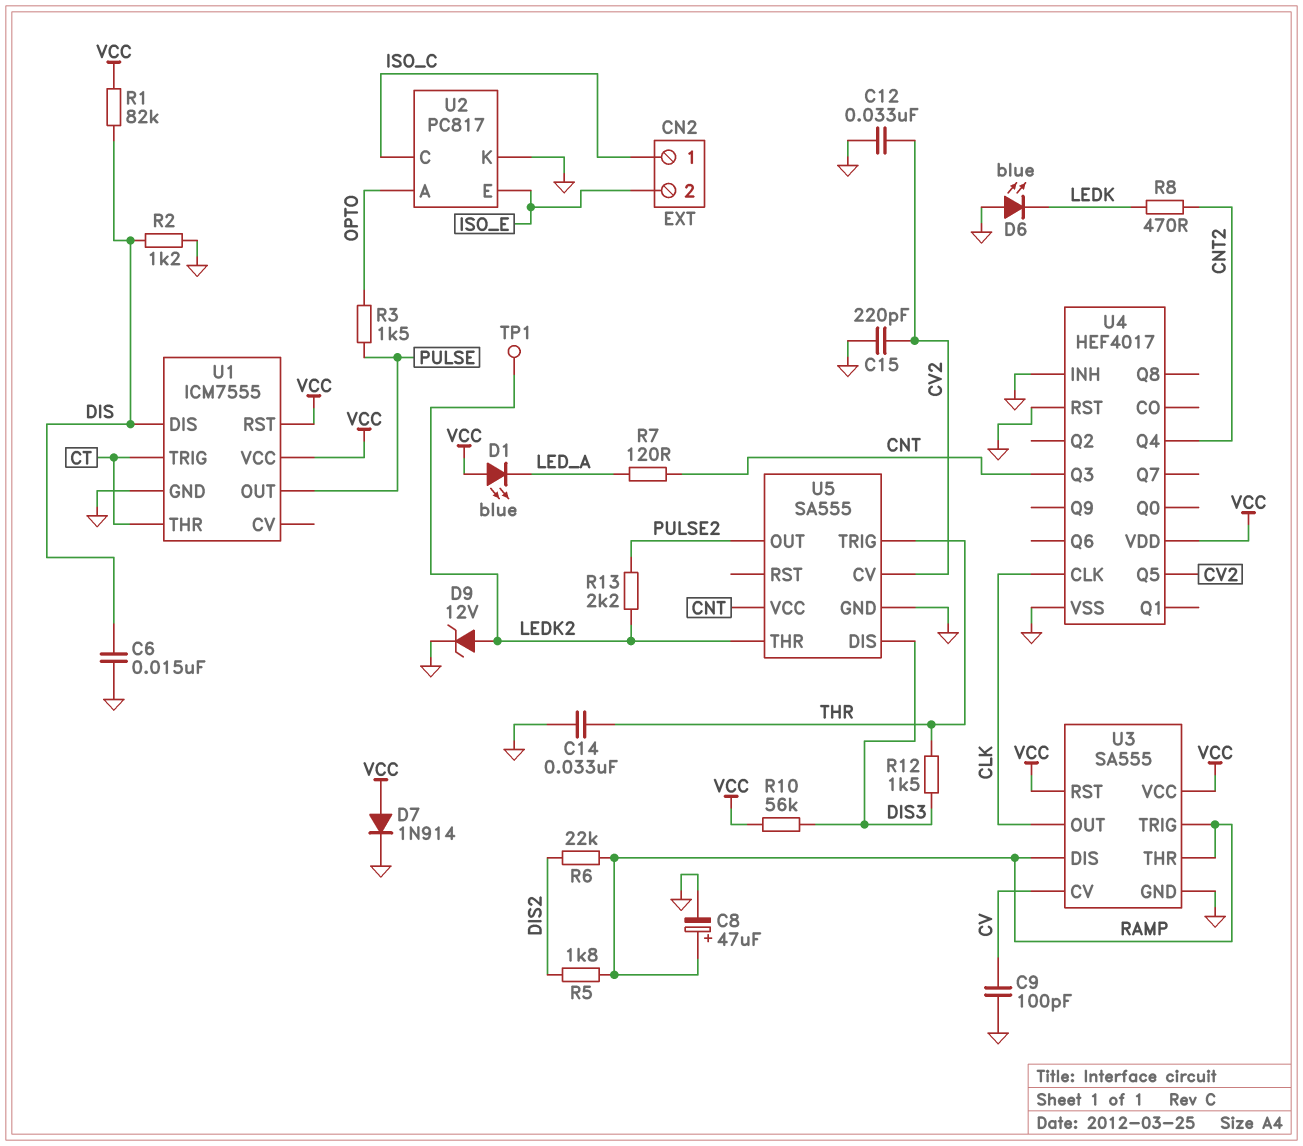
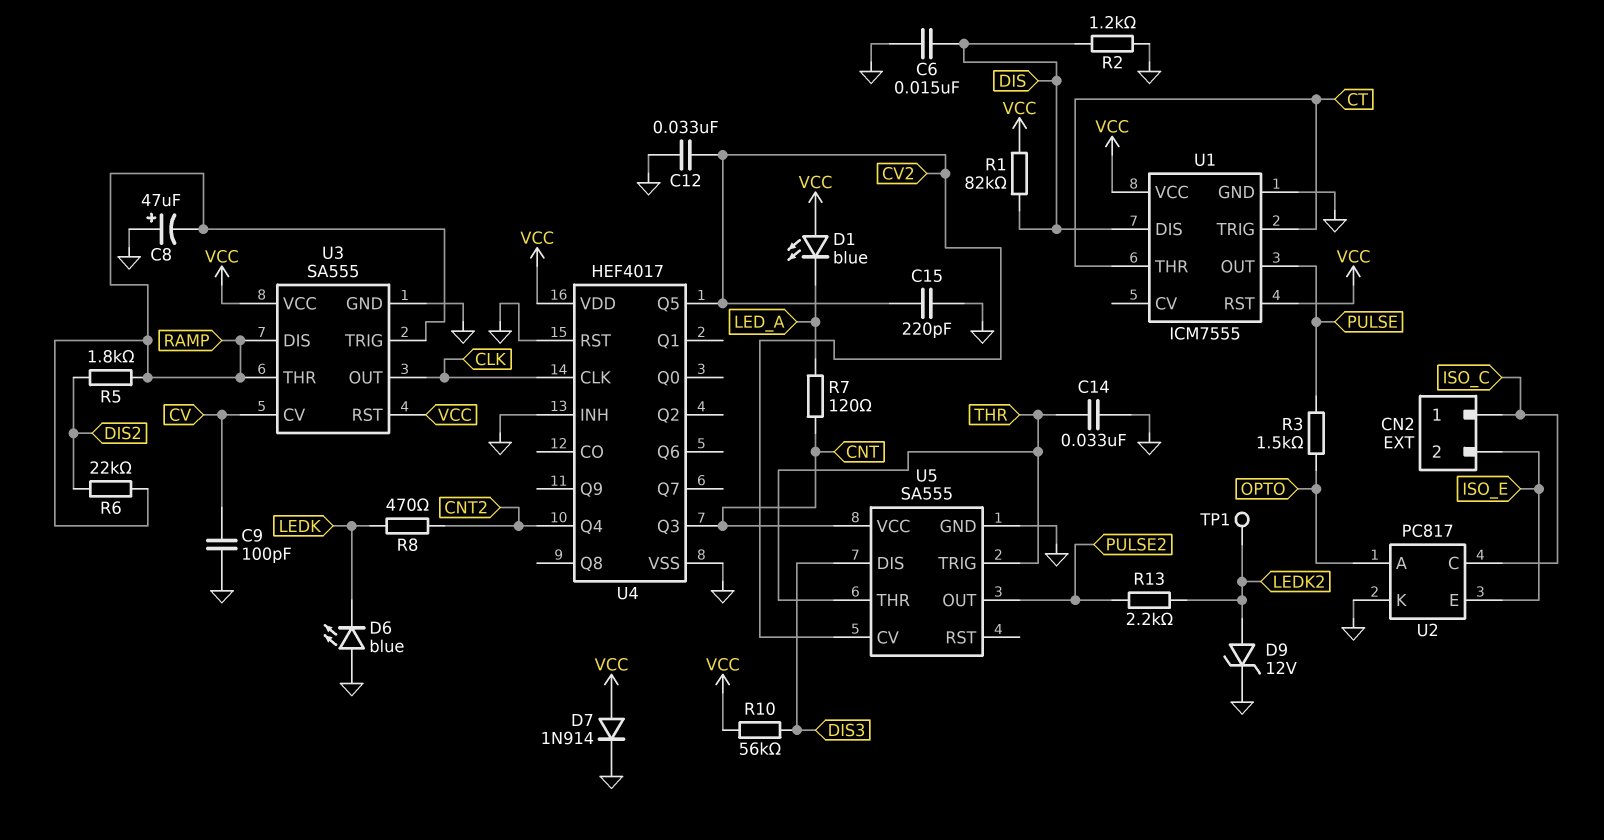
C8: 47uF (plus RAMP, minus GND) -> 47uF (plus GND, minus RAMP)
R12: 1.5k (DIS3, THR) -> none
U5 pin THR: LEDK2 -> THR

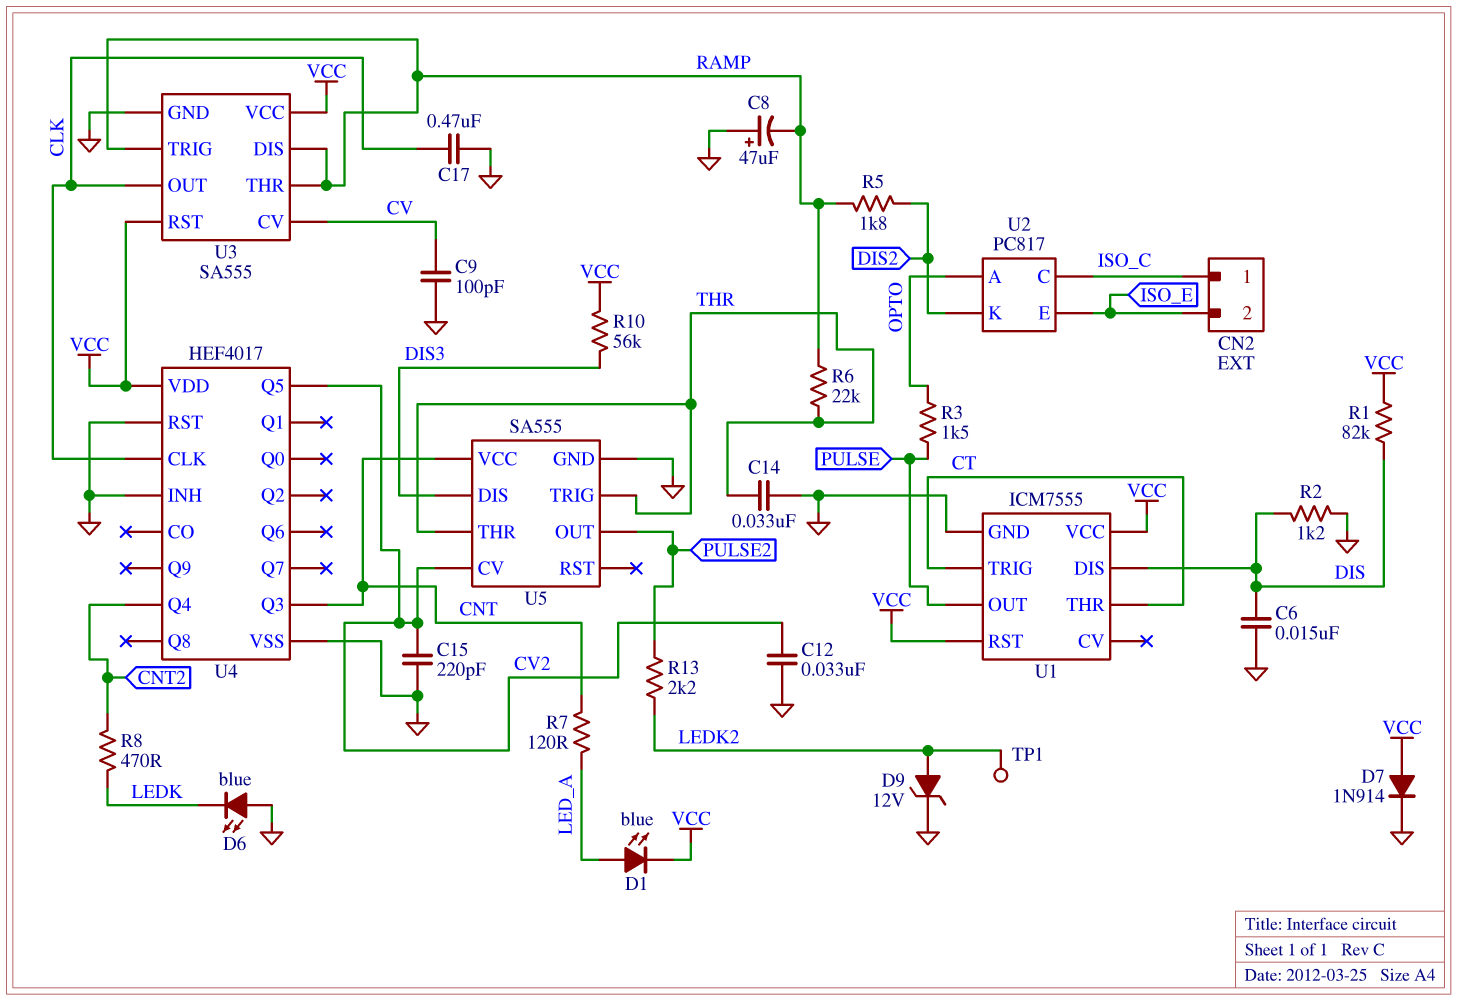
C17: none -> 470nF (CLK, GND)
D1: LED blue (A VCC, K LED_A) -> LED blue (A LED_A, K VCC)
R6: 22k (DIS2, RAMP) -> 22k (RAMP, THR)
U2 pin K: GND -> DIS2

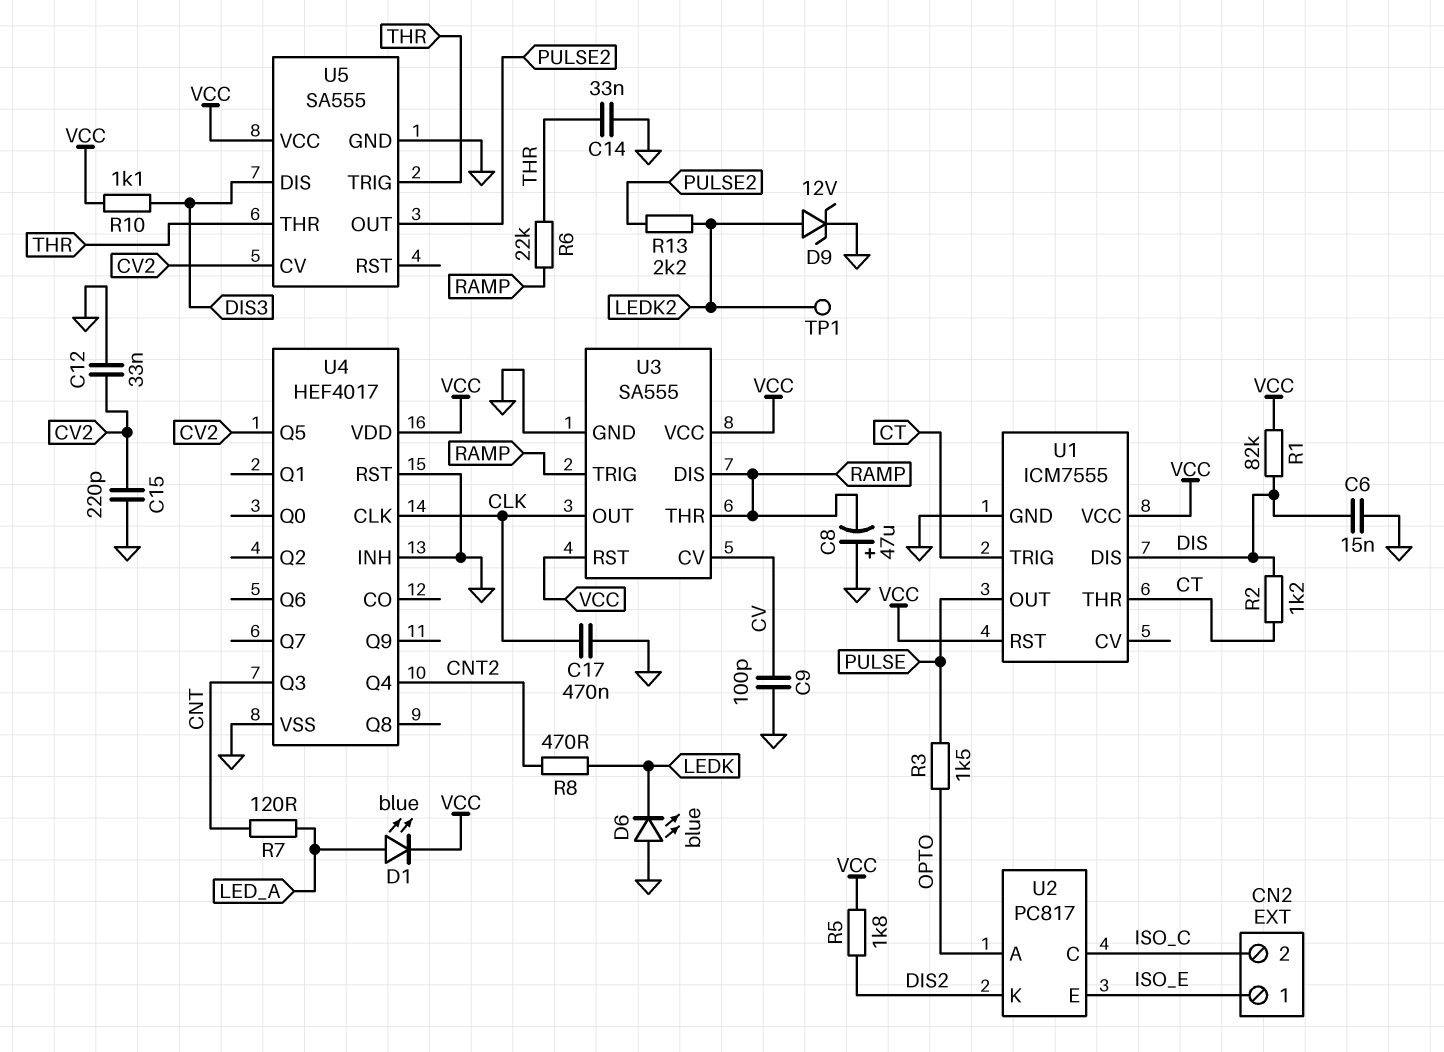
CN2 pin 1: ISO_C -> ISO_E
CN2 pin 2: ISO_E -> ISO_C
D7: diode 1N914 (A VCC, K GND) -> none
R2: 1.2k (DIS, GND) -> 1.2k (CT, DIS)
R5: 1.8k (DIS2, RAMP) -> 1.8k (DIS2, VCC)
R10: 56k (DIS3, VCC) -> 1.1k (DIS3, VCC)
U5 pin VCC: CNT -> VCC

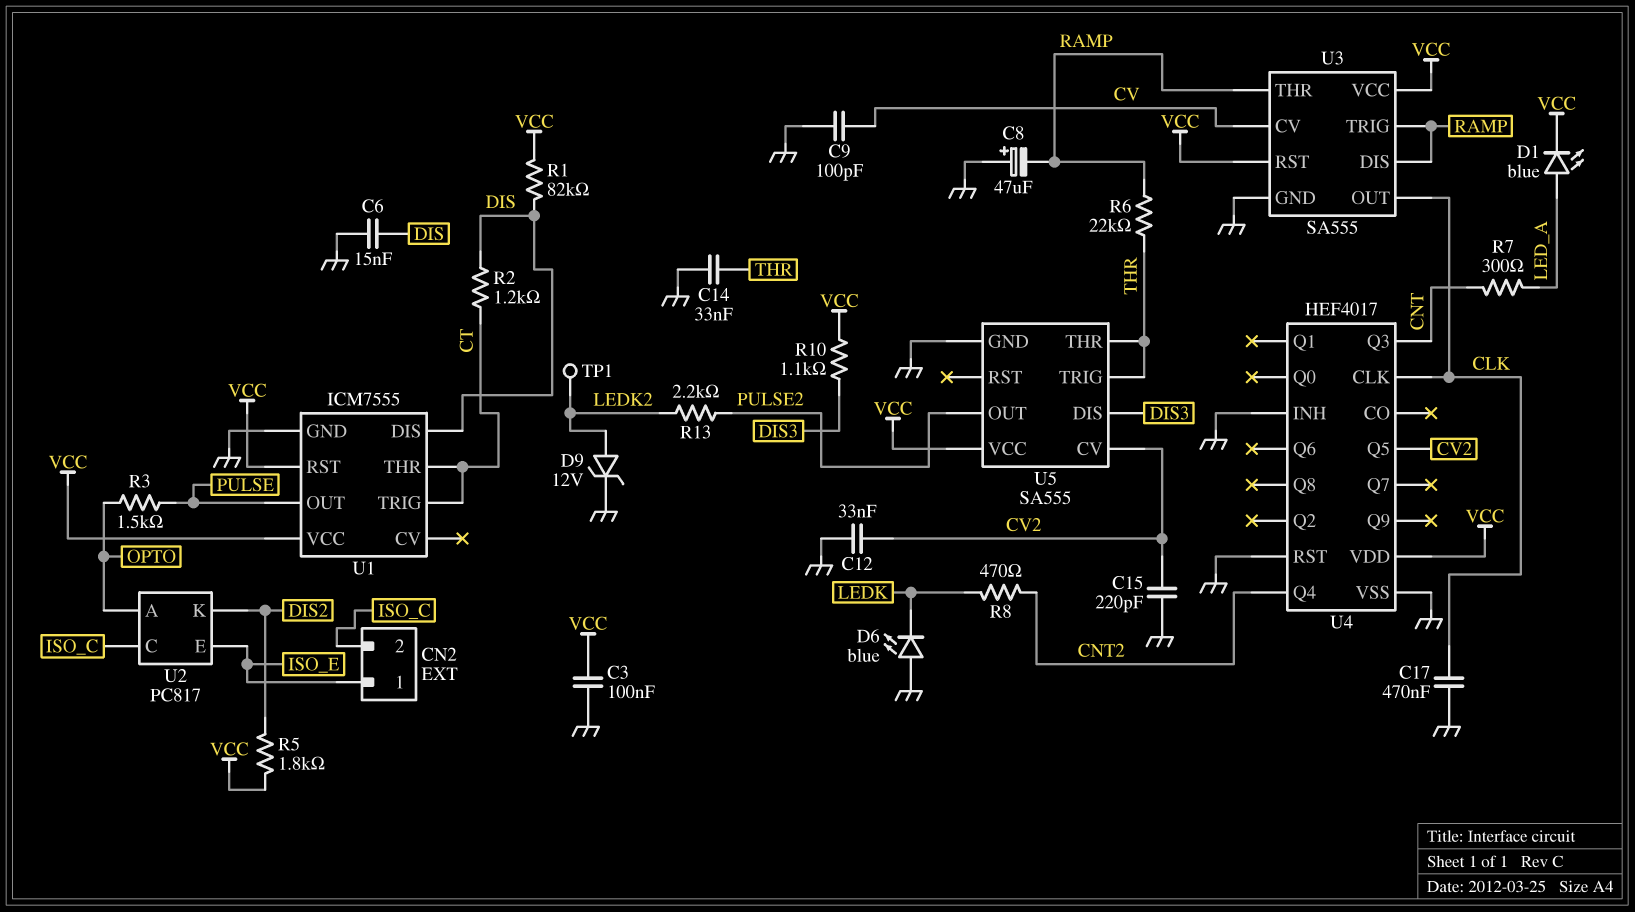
C3: none -> 100nF (GND, VCC)
R7: 120 (CNT, LED_A) -> 300 (CNT, LED_A)

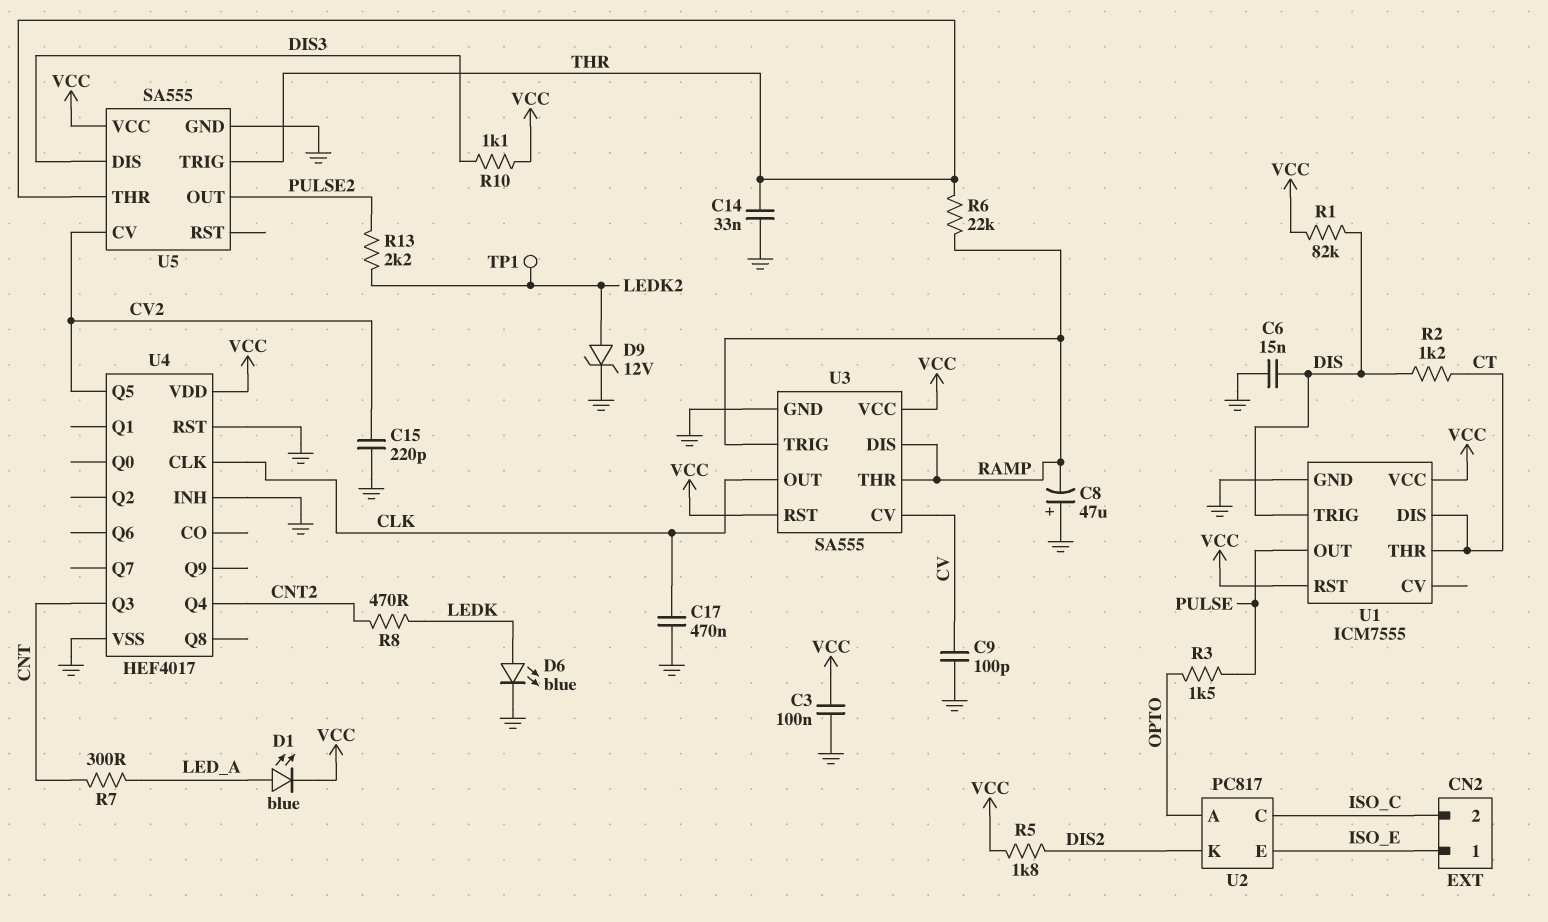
C12: 33nF (CV2, GND) -> none
D6: LED blue (A GND, K LEDK) -> LED blue (A LEDK, K GND)
U1 pin DIS: DIS -> CT
U1 pin TRIG: CT -> DIS

